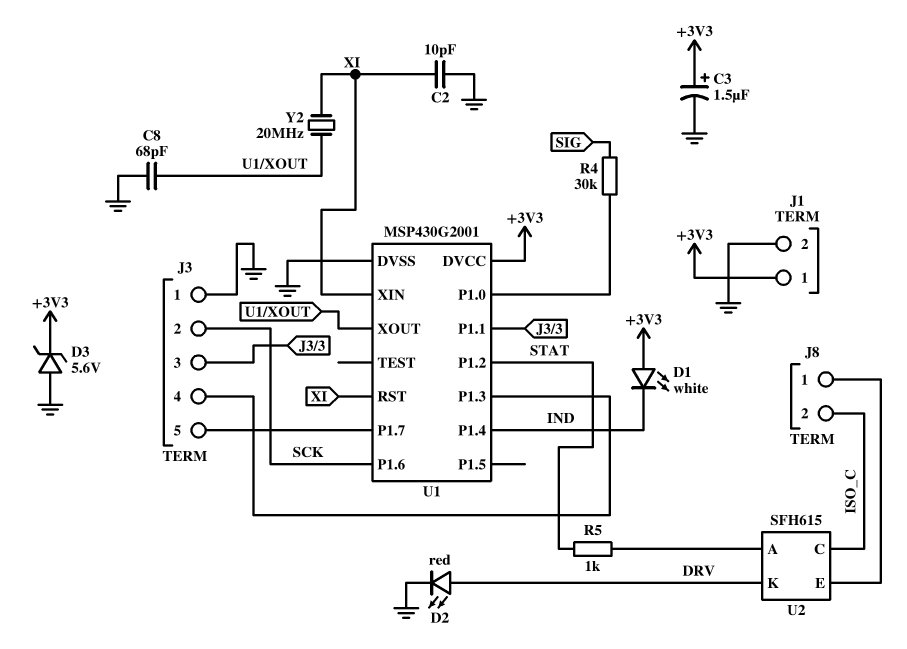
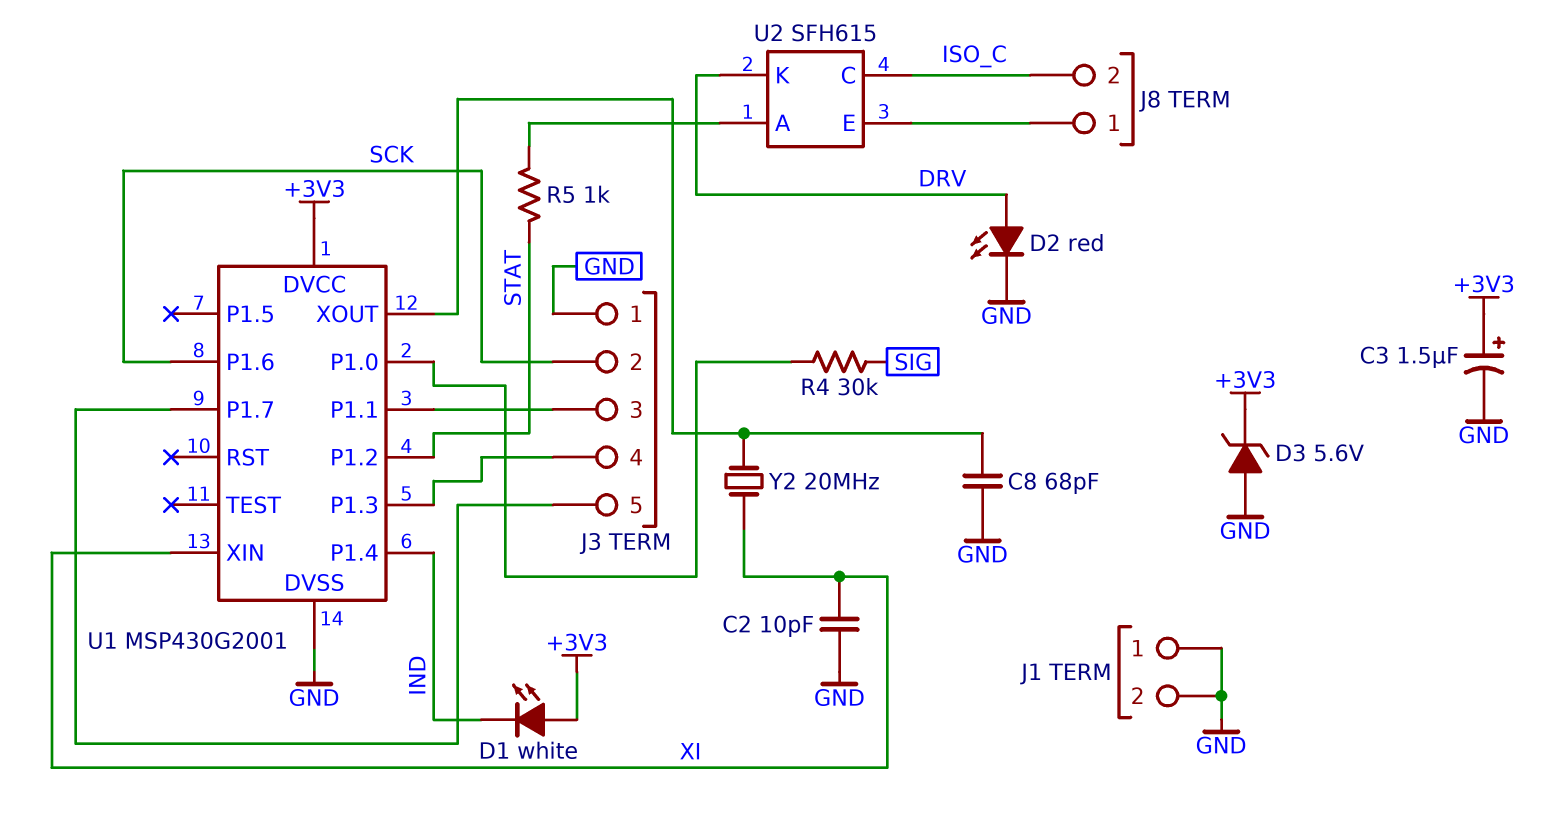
J1 pin 1: +3V3 -> GND
U1 pin RST: XI -> none

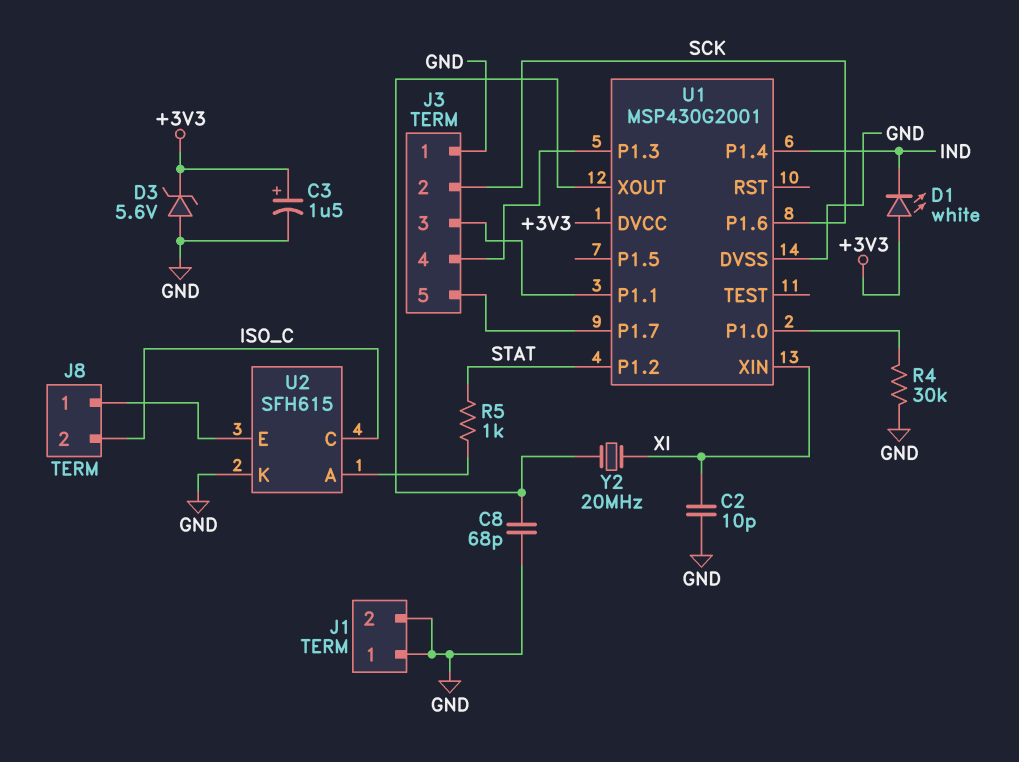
D2: LED red (A DRV, K GND) -> none
R4: 30k (SIG, U1/P1.0) -> 30k (GND, U1/P1.0)
U2 pin K: DRV -> GND

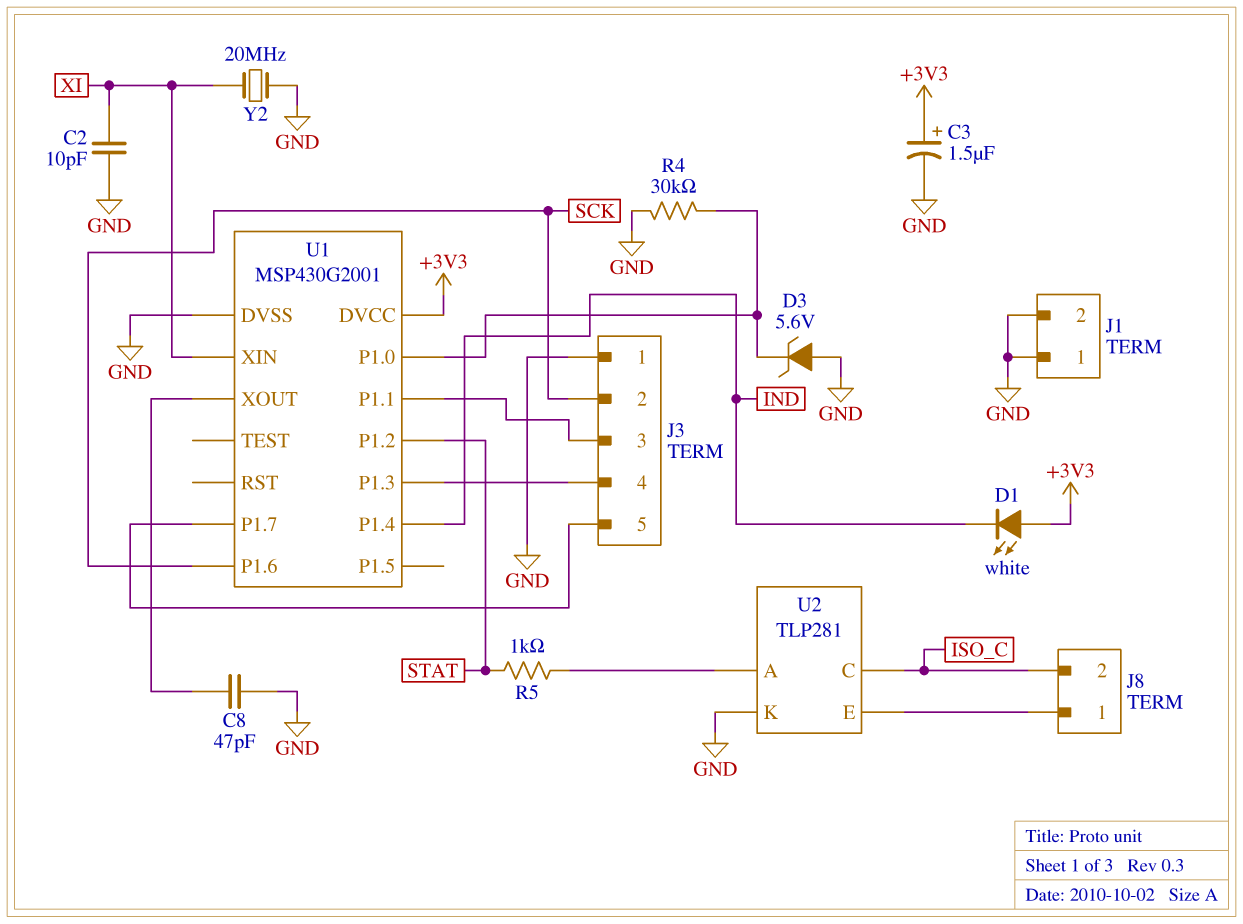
C8: 68pF (GND, U1/XOUT) -> 47pF (GND, U1/XOUT)
D3: zener 5.6V (A GND, K +3V3) -> zener 5.6V (A GND, K U1/P1.0)
U2: SFH615 -> TLP281
Y2: 20MHz (U1/XOUT, XI) -> 20MHz (GND, XI)

